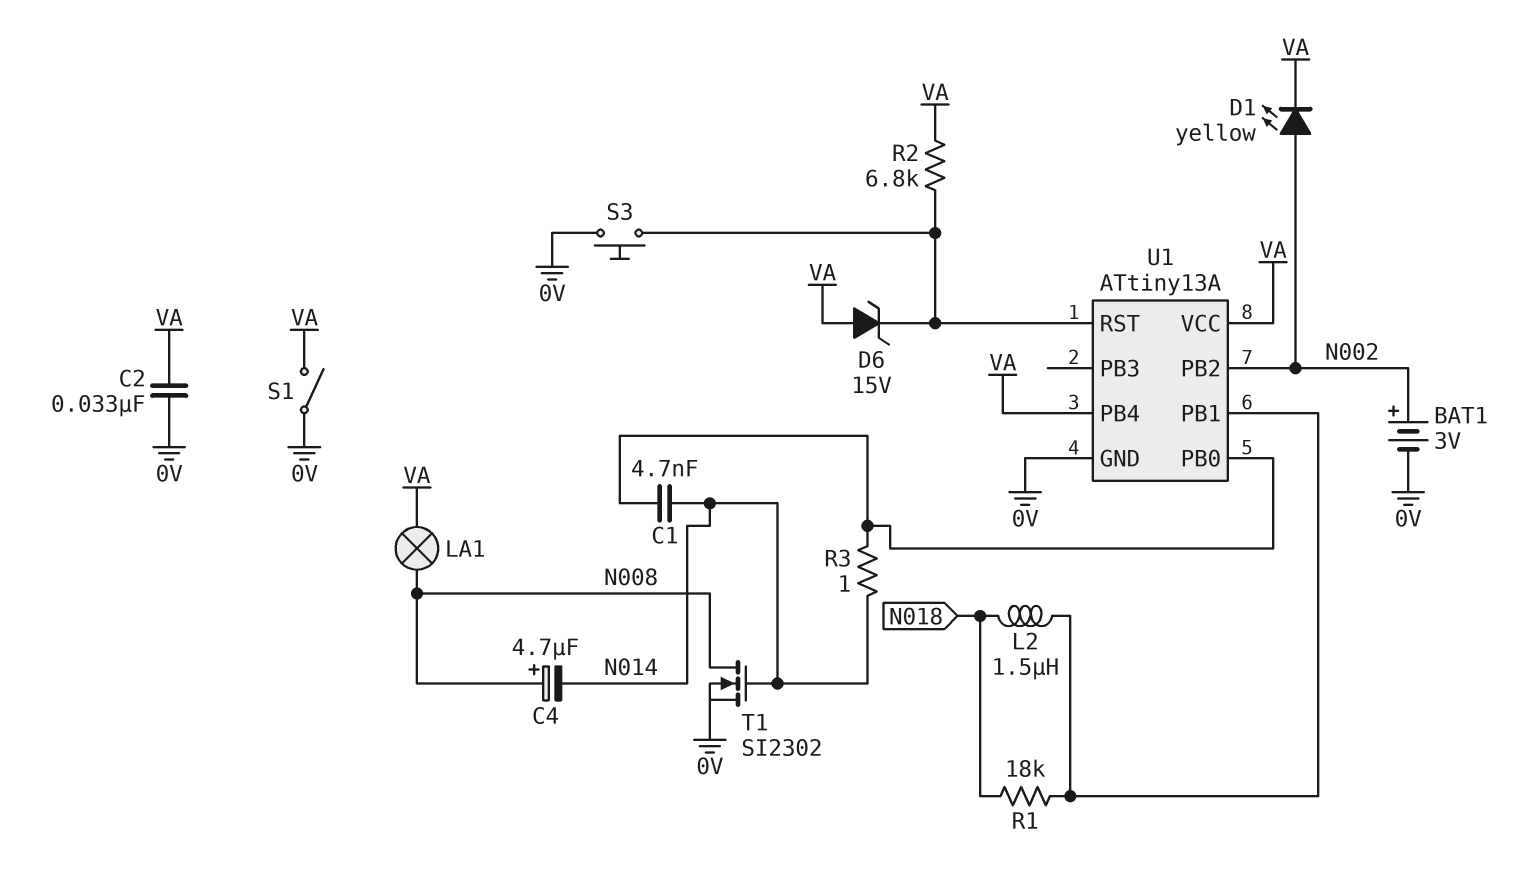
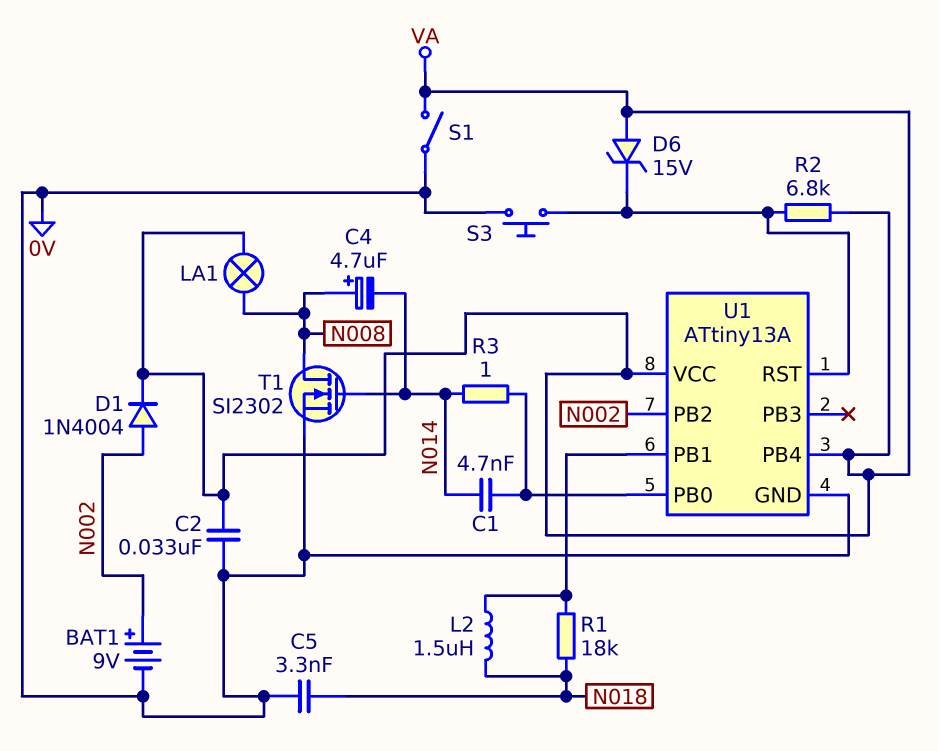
BAT1: 3V (plus N002, minus 0V) -> 9V (plus N002, minus 0V)
C5: none -> 3.3nF (0V, N018)
D1: LED yellow (A N002, K VA) -> diode 1N4004 (A N002, K VA)

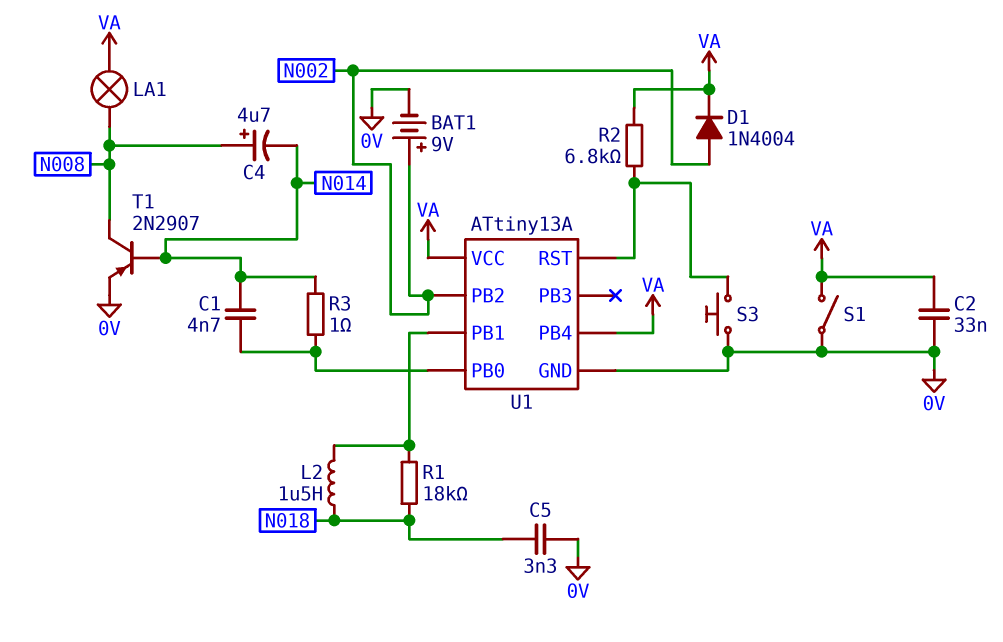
D6: zener 15V (A VA, K U1/RST) -> none
T1: NMOS SI2302 (G N014, D N008, S 0V) -> PNP 2N2907 (B N014, C N008, E 0V)

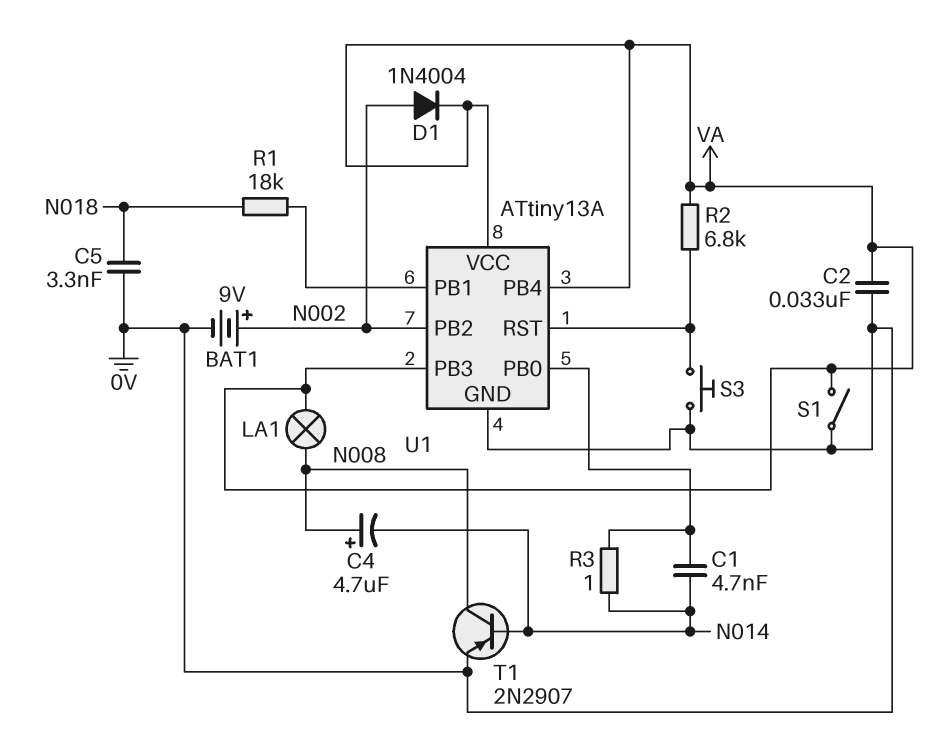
L2: 1.5uH (N018, U1/PB1) -> none
U1 pin PB3: none -> VA

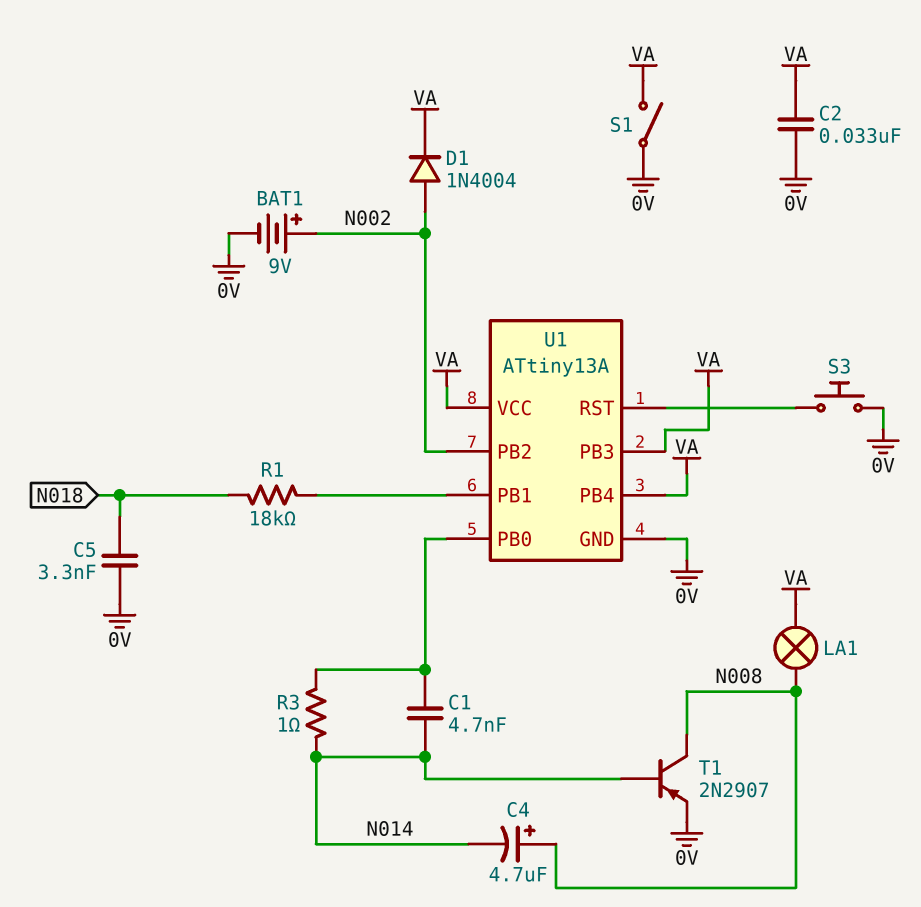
R2: 6.8k (U1/RST, VA) -> none

